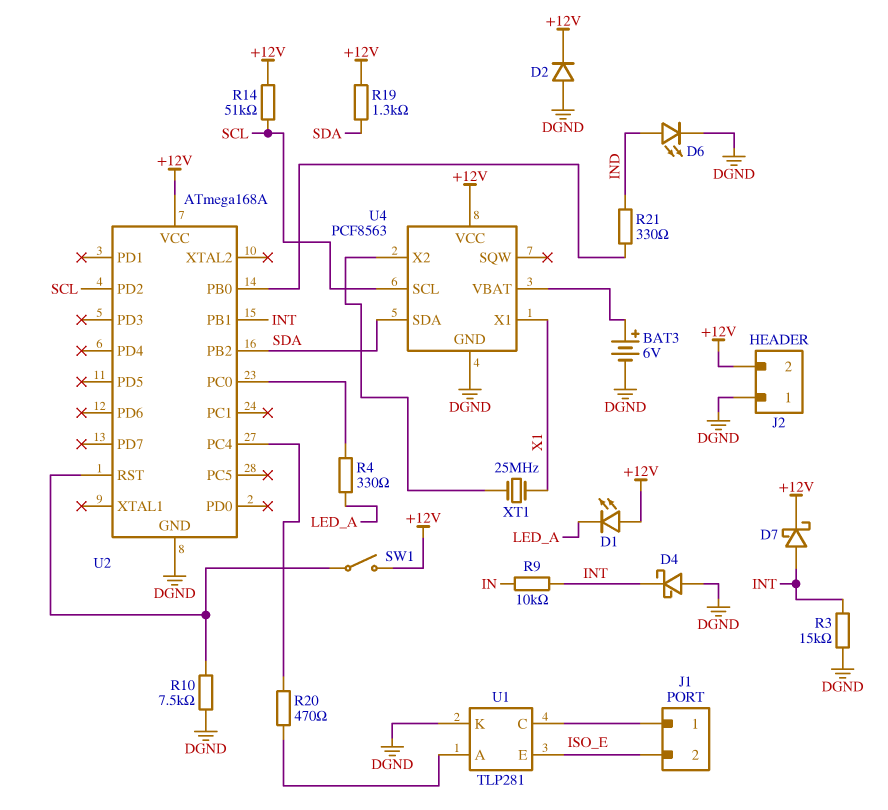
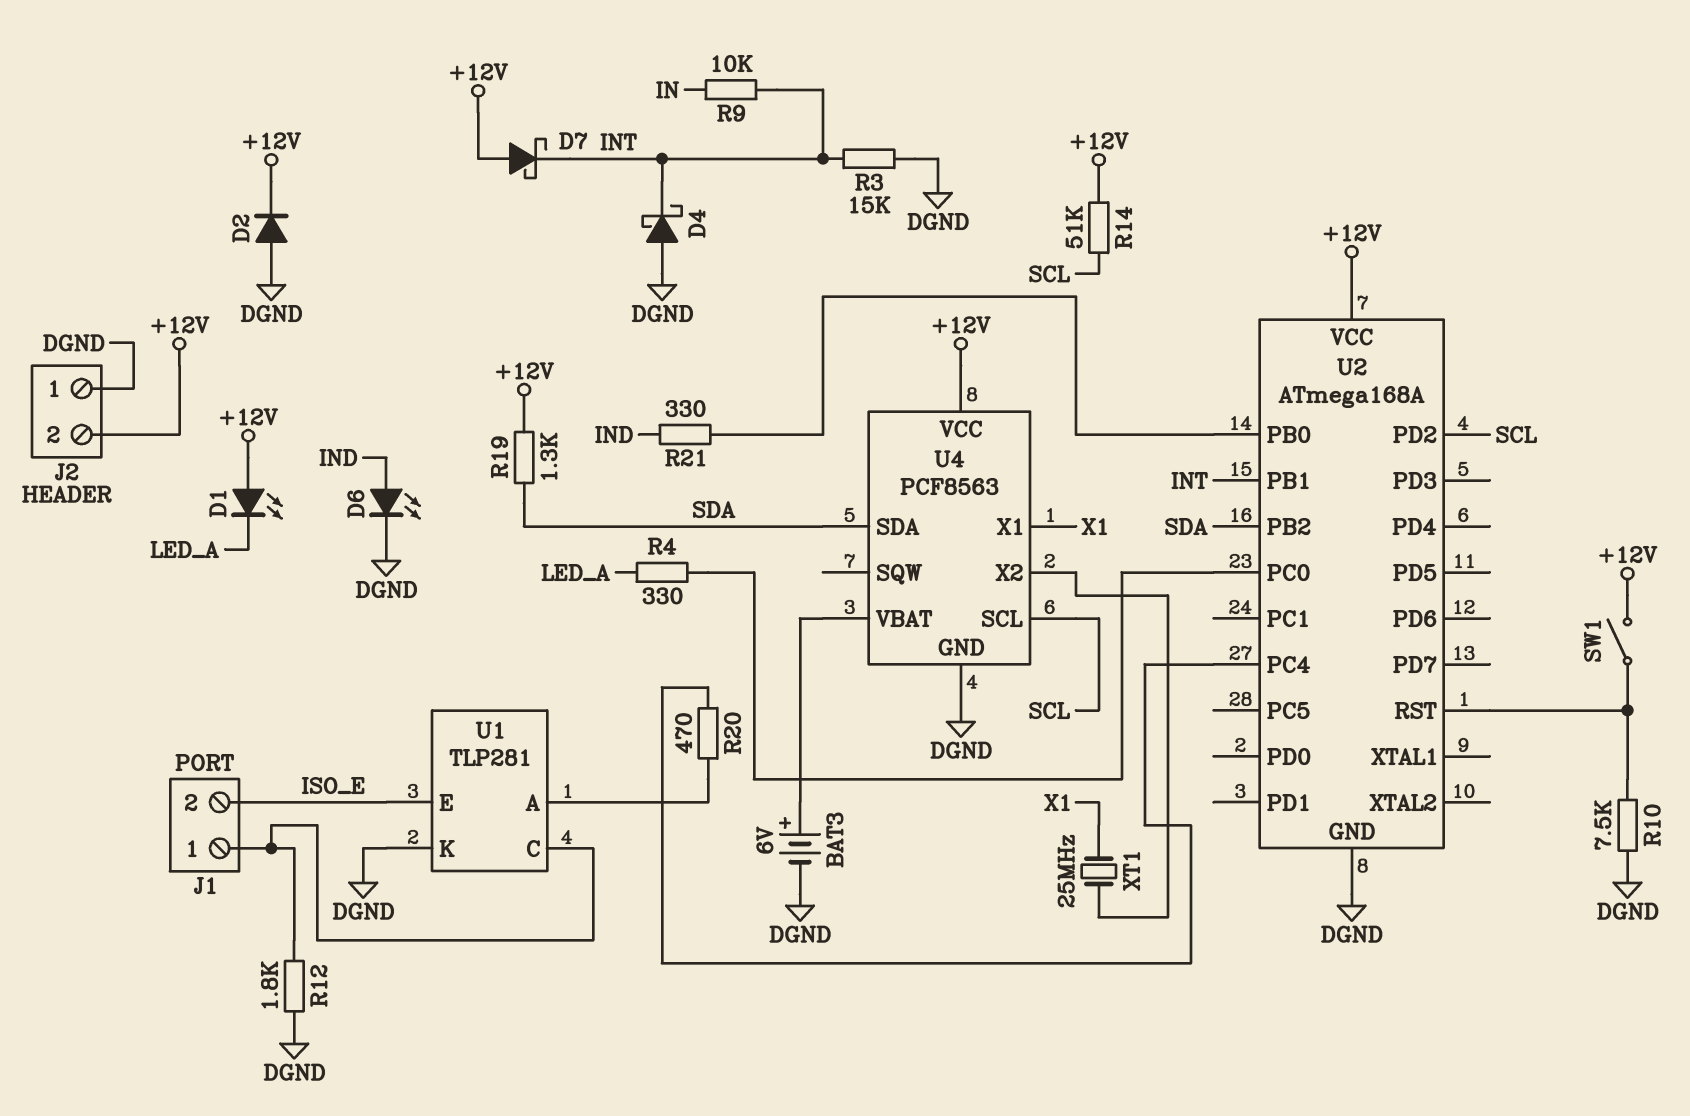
D7: schottky (A INT, K +12V) -> schottky (A +12V, K INT)
R12: none -> 1.8k (DGND, J1/1)

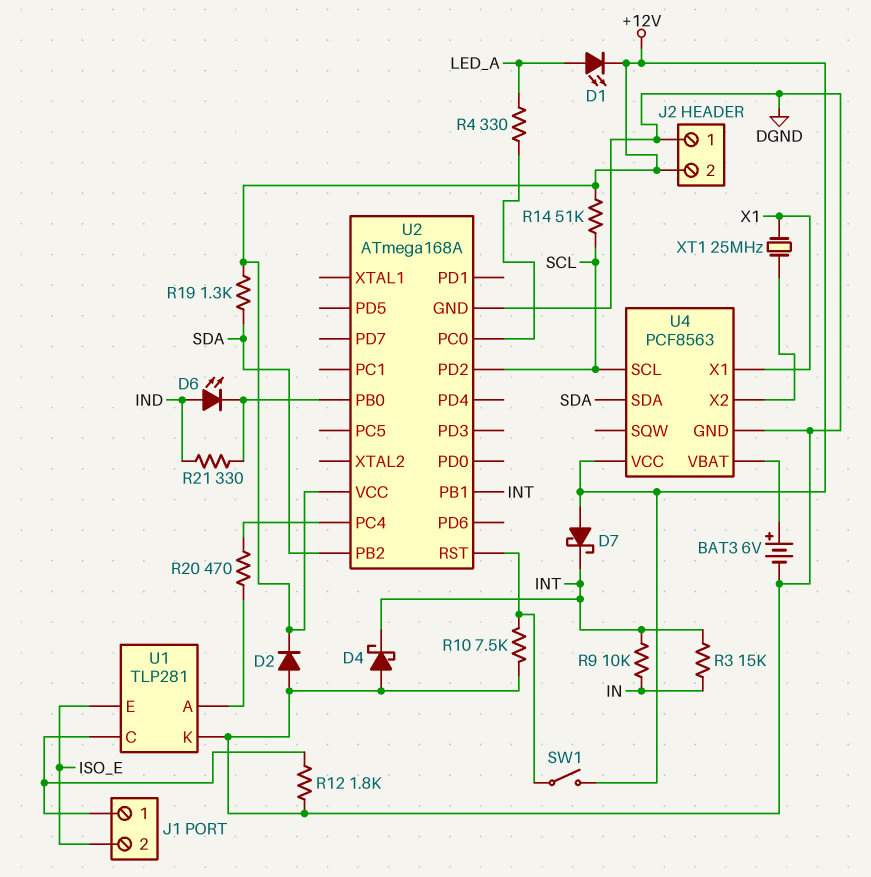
D1: LED (A +12V, K LED_A) -> LED (A LED_A, K +12V)
D6: LED (A IND, K DGND) -> LED (A IND, K U2/PB0)
R3: 15k (DGND, INT) -> 15k (IN, INT)

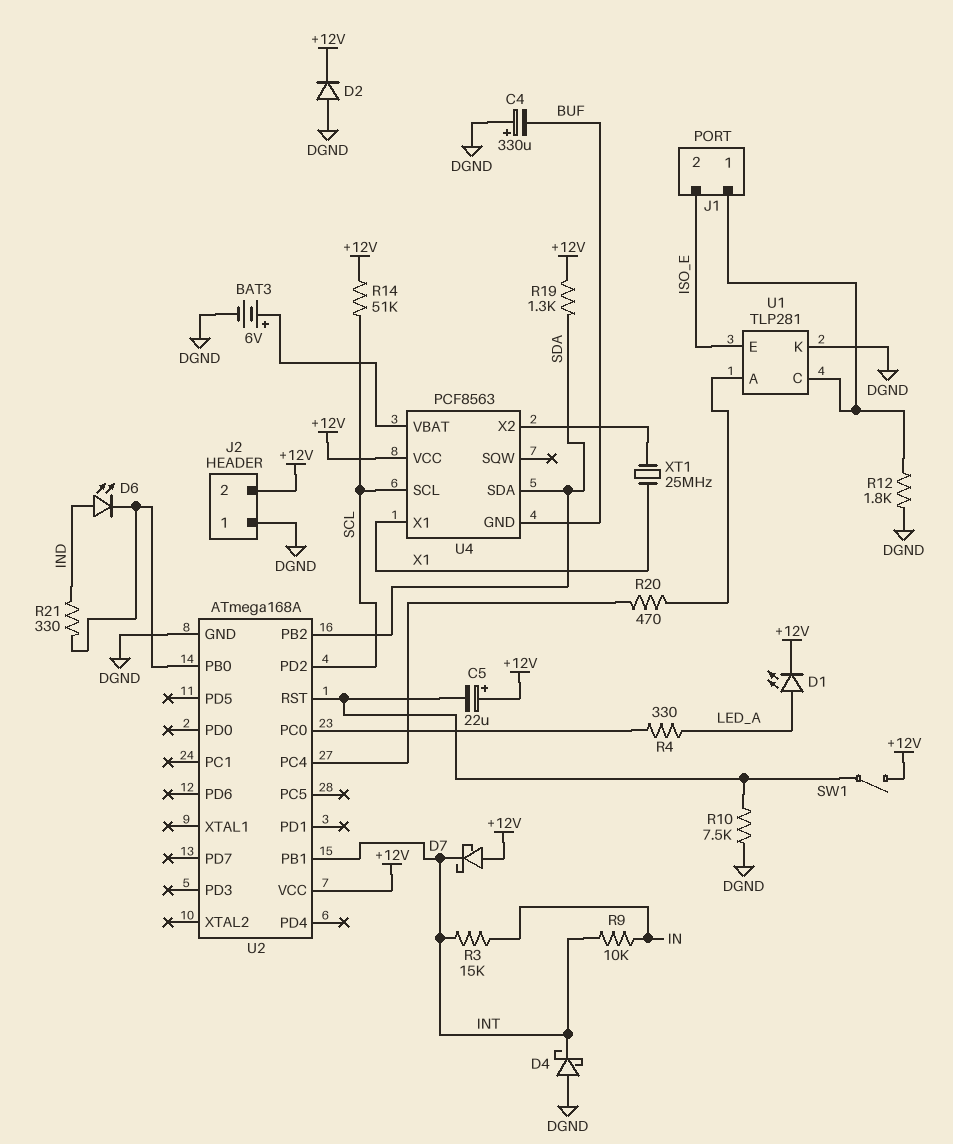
C4: none -> 330uF (plus DGND, minus BUF)
C5: none -> 22uF (plus +12V, minus U2/RST)
U4 pin GND: DGND -> BUF

